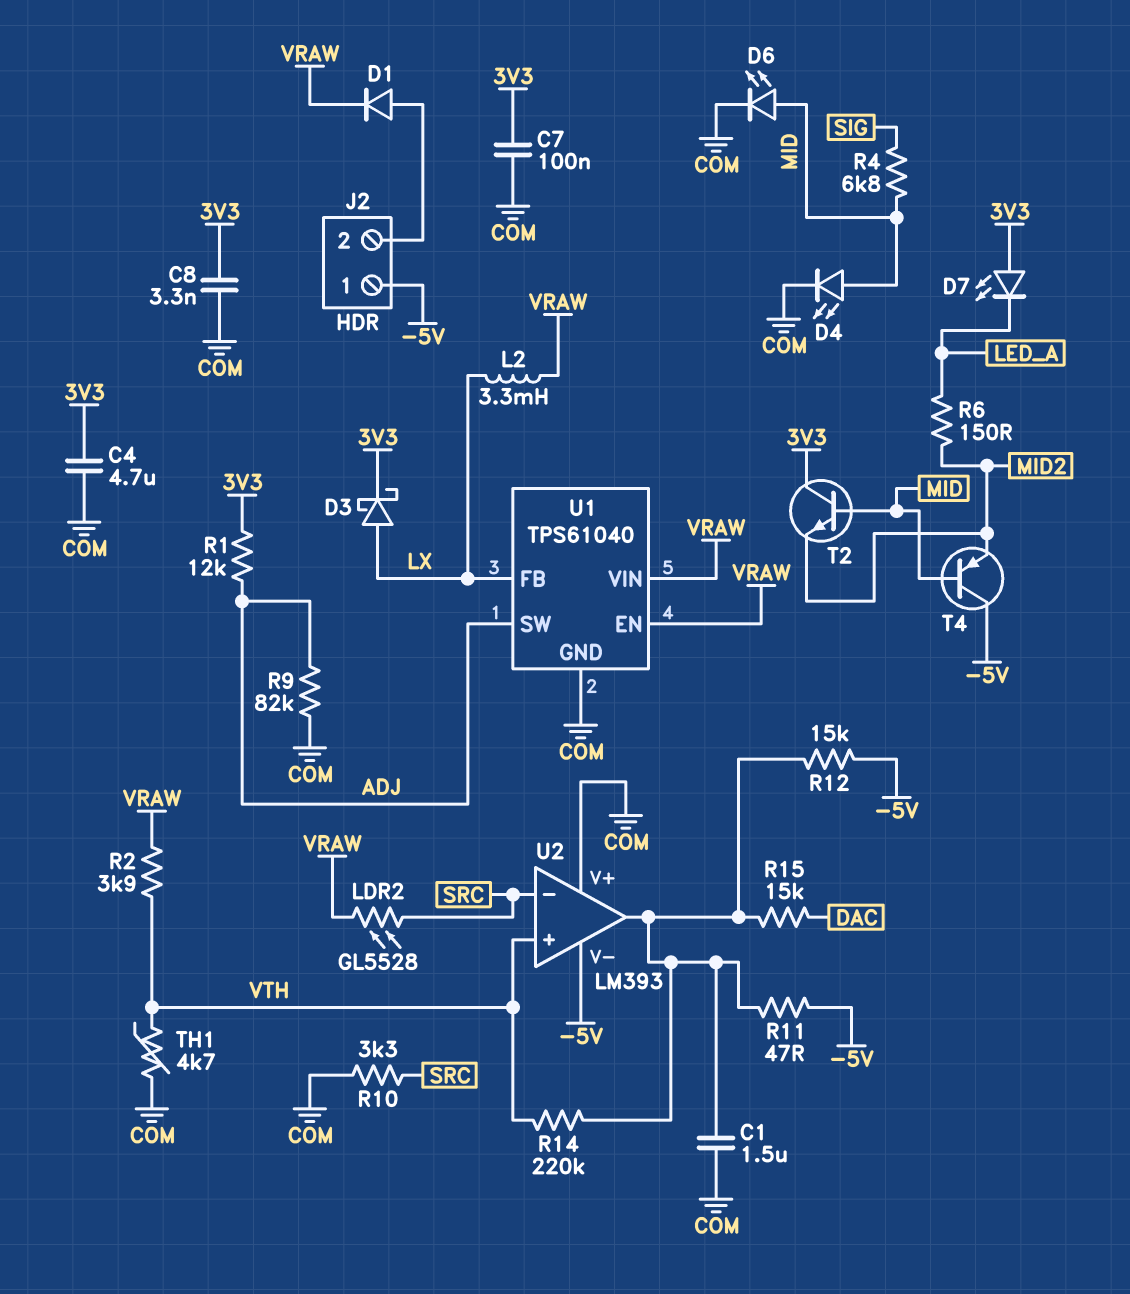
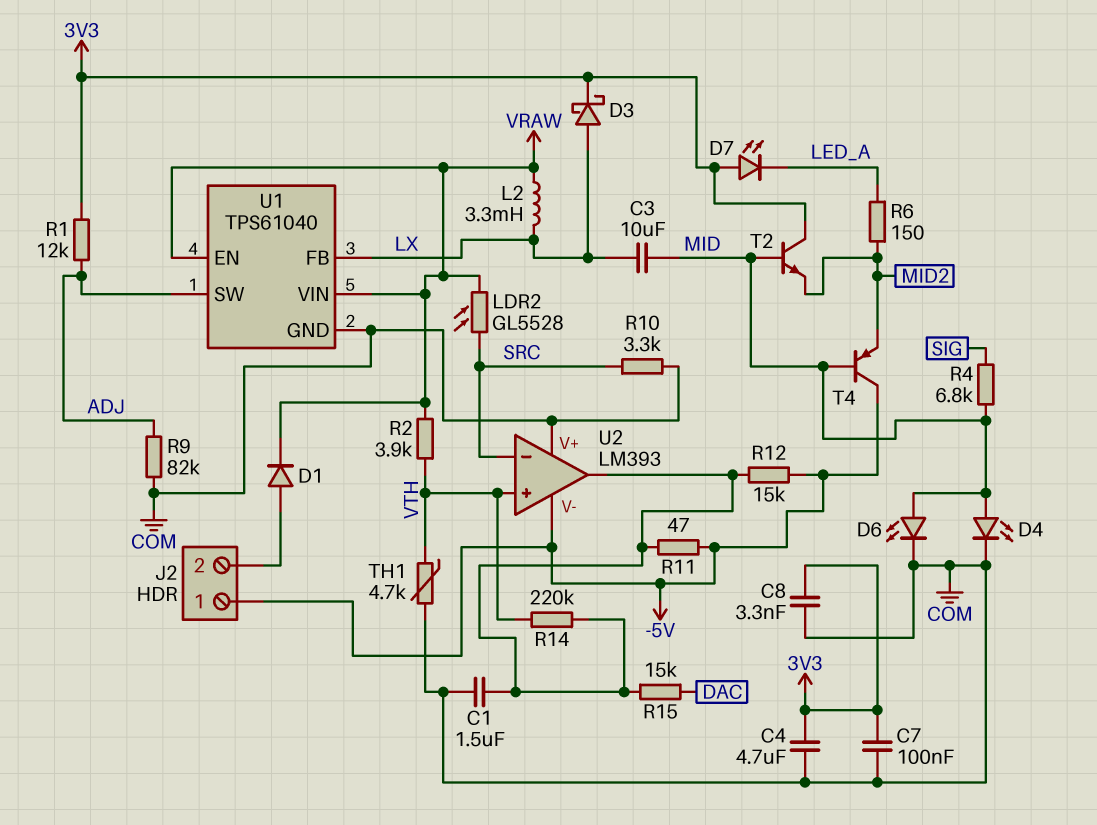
C3: none -> 10uF (LX, MID)

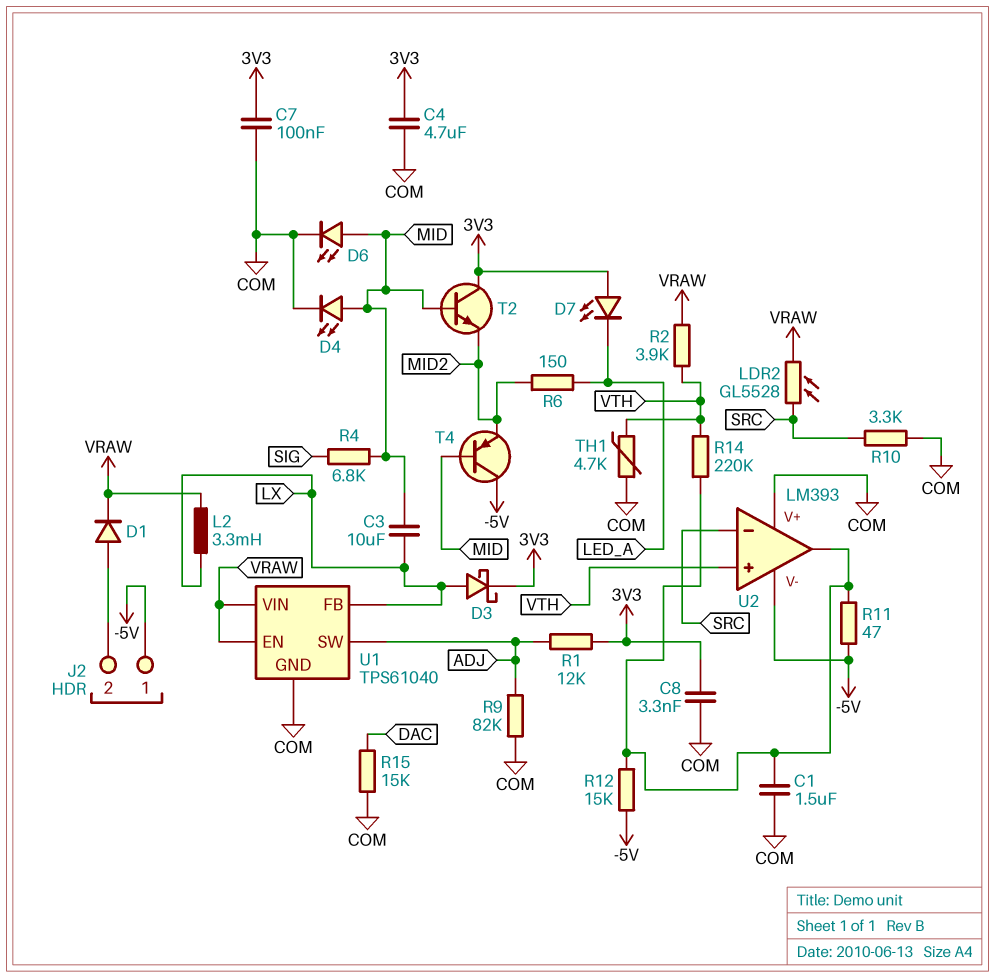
R15: 15k (DAC, U2/out) -> 15k (COM, DAC)

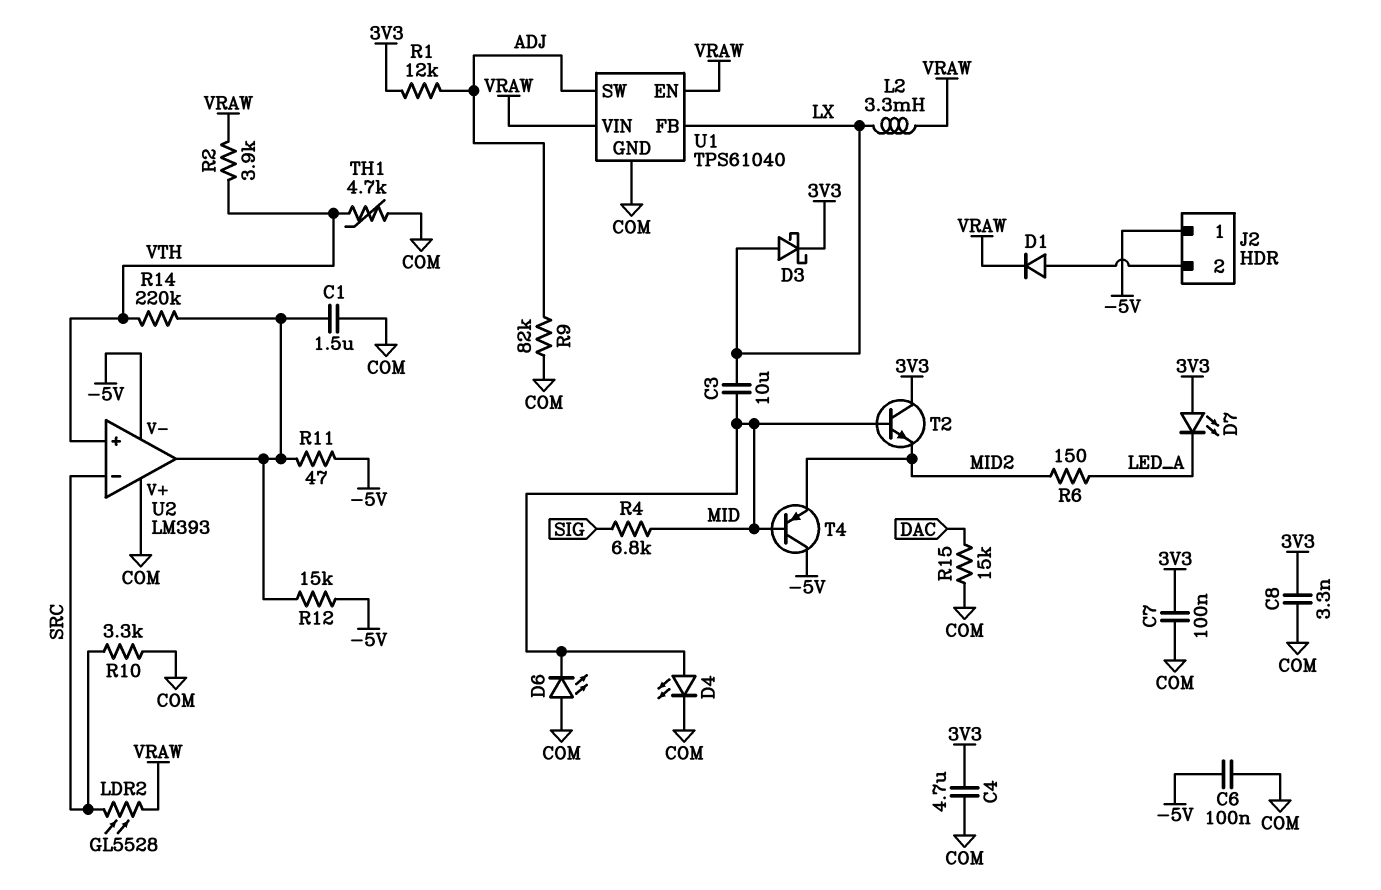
C6: none -> 100nF (-5V, COM)
D6: LED (A MID, K COM) -> LED (A COM, K MID)

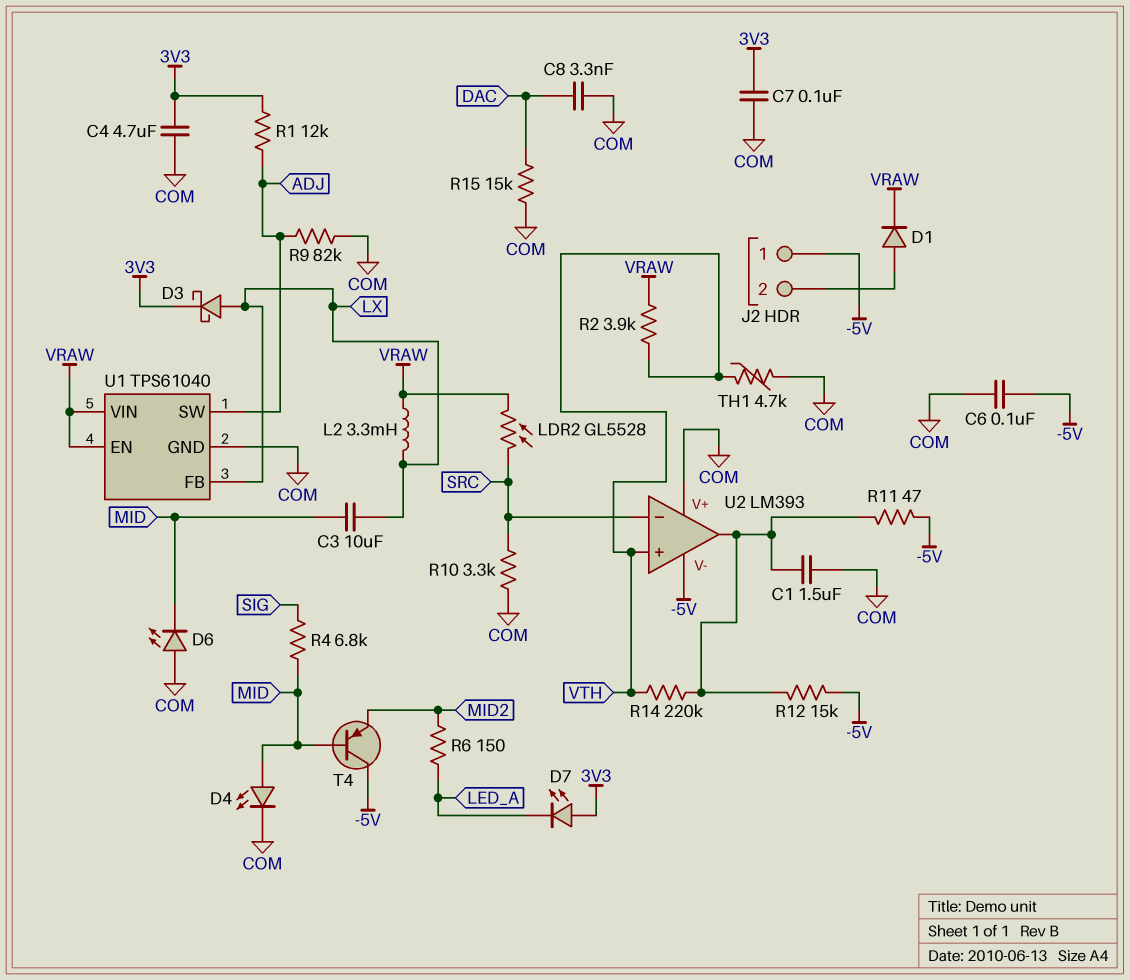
C8: 3.3nF (3V3, COM) -> 3.3nF (COM, DAC)
T2: NPN (B MID, C 3V3, E MID2) -> none

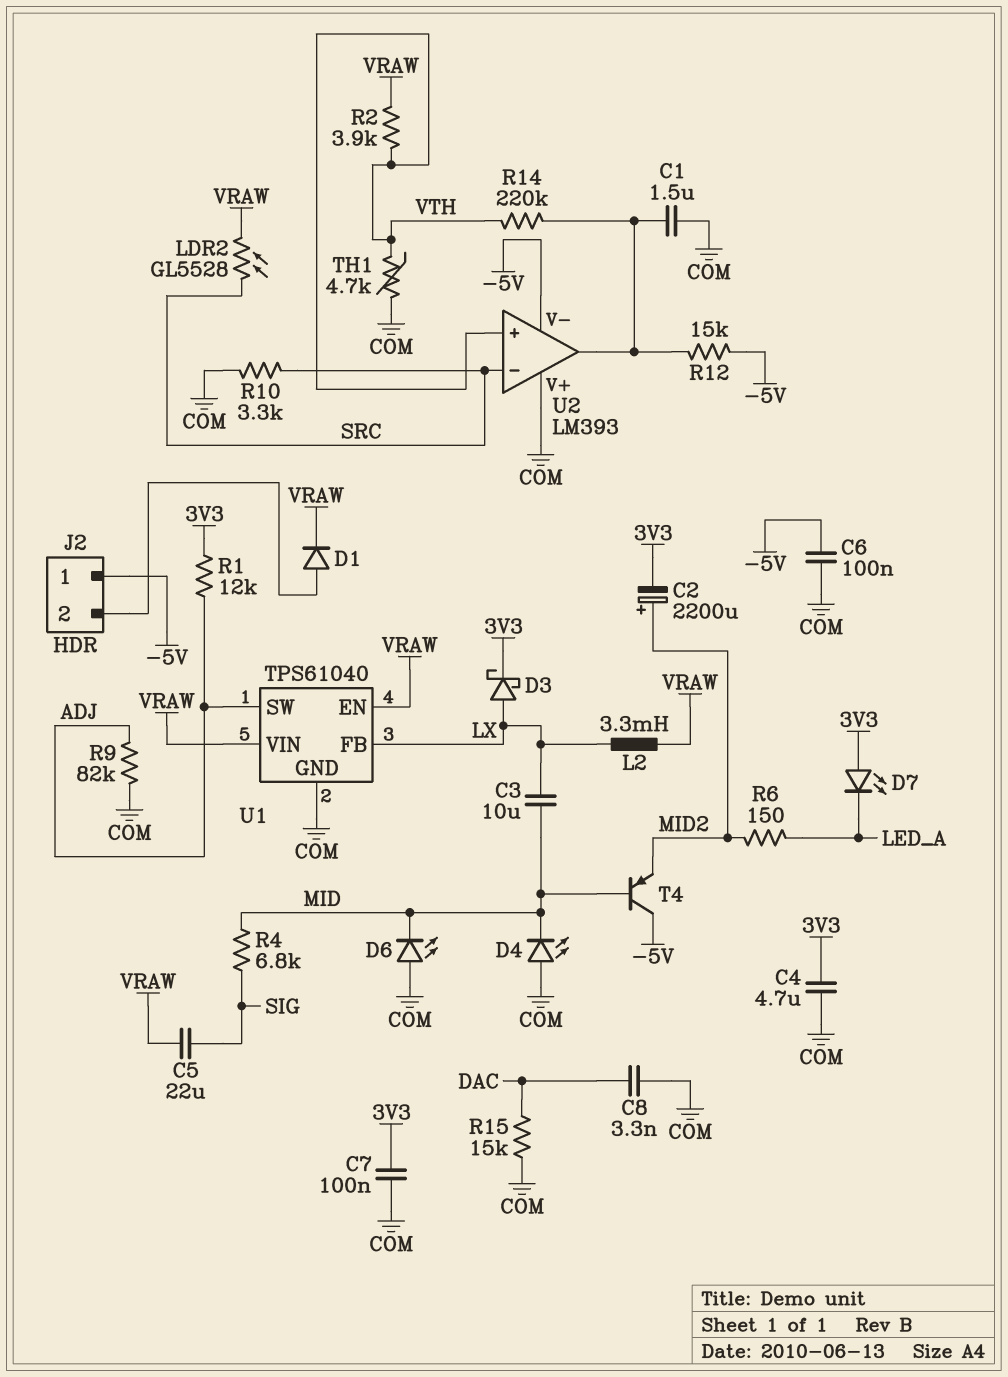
C2: none -> 2200uF (plus MID2, minus 3V3)
C5: none -> 22uF (SIG, VRAW)
D4: LED (A MID, K COM) -> LED (A COM, K MID)
R11: 47 (-5V, U2/out) -> none

